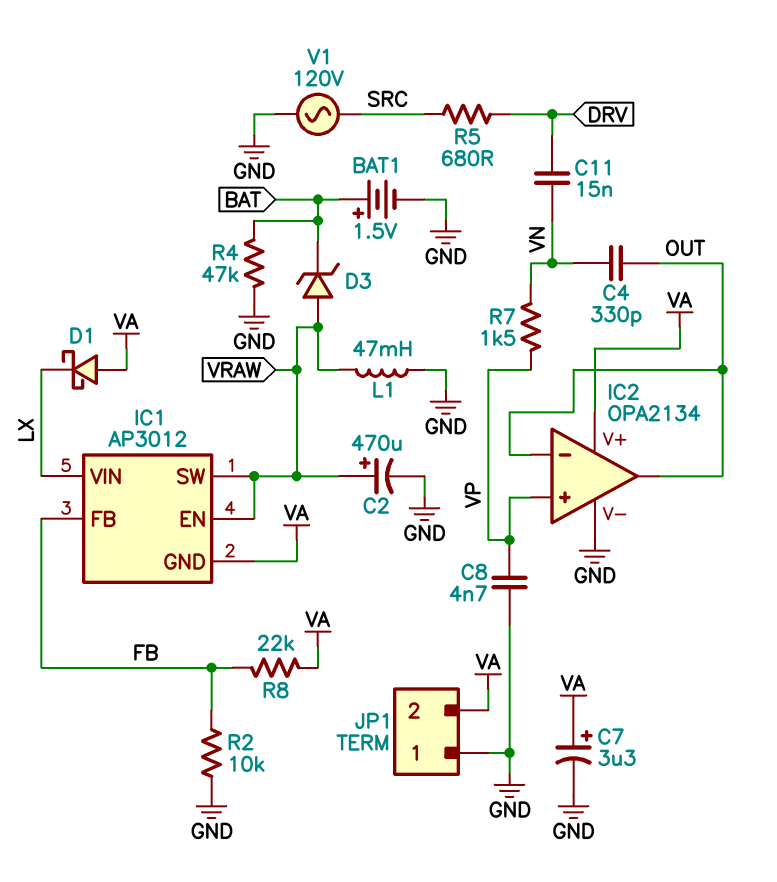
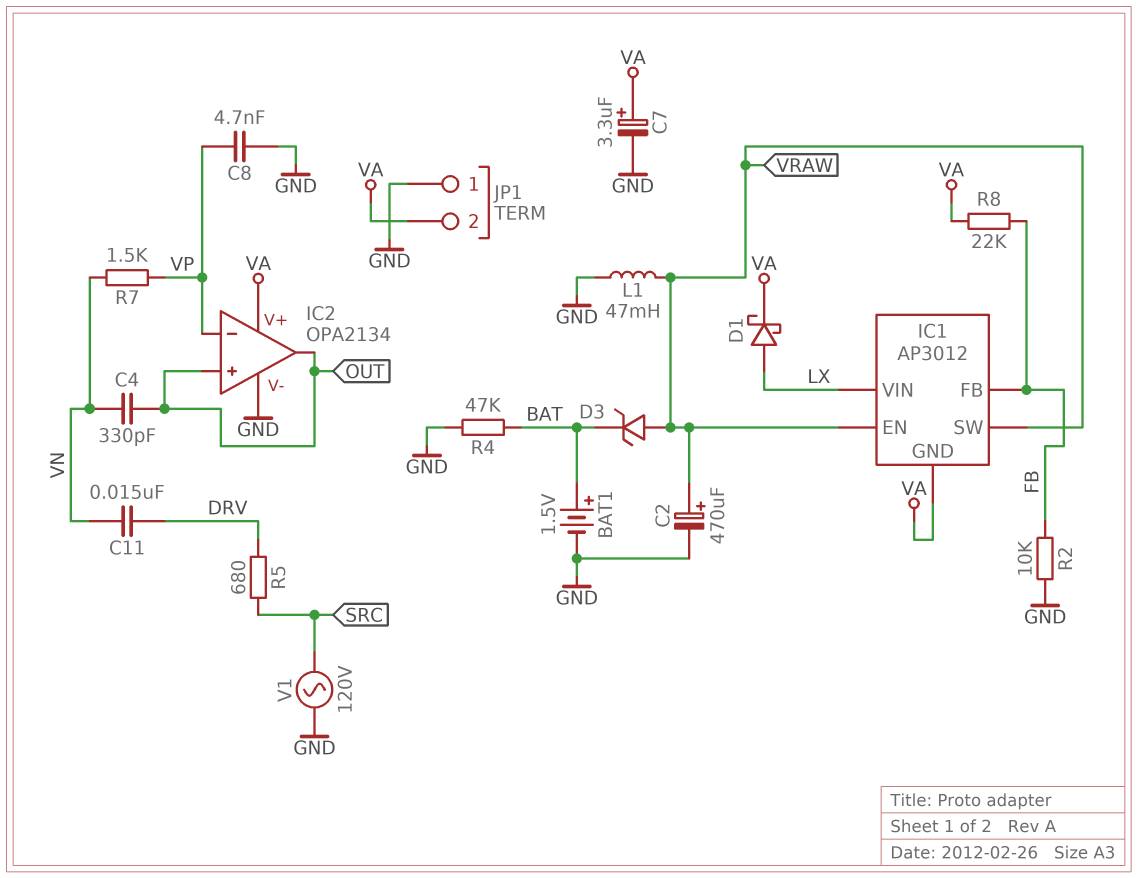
D1: schottky (A VA, K LX) -> schottky (A LX, K VA)
IC2 pin in+: VP -> OUT
IC2 pin in-: OUT -> VP

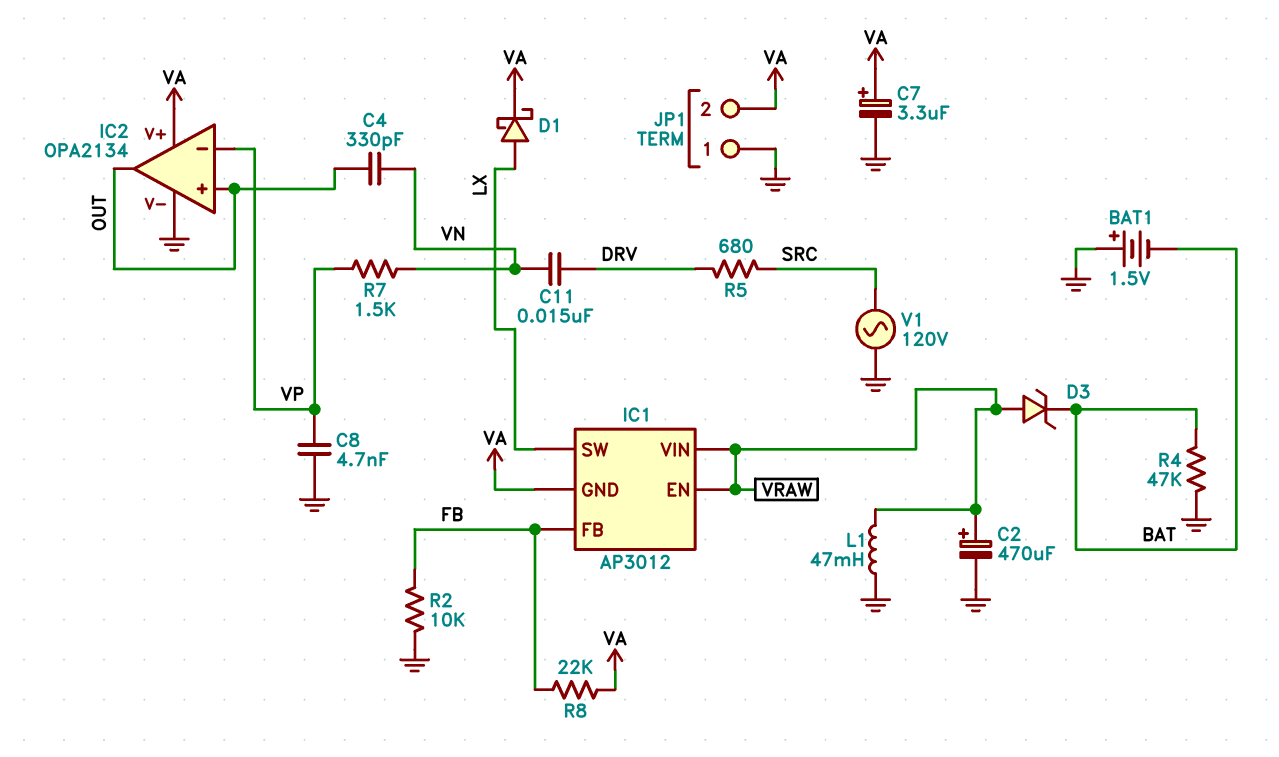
BAT1: 1.5V (plus BAT, minus GND) -> 1.5V (plus GND, minus BAT)
IC1 pin SW: VRAW -> LX
IC1 pin VIN: LX -> VRAW

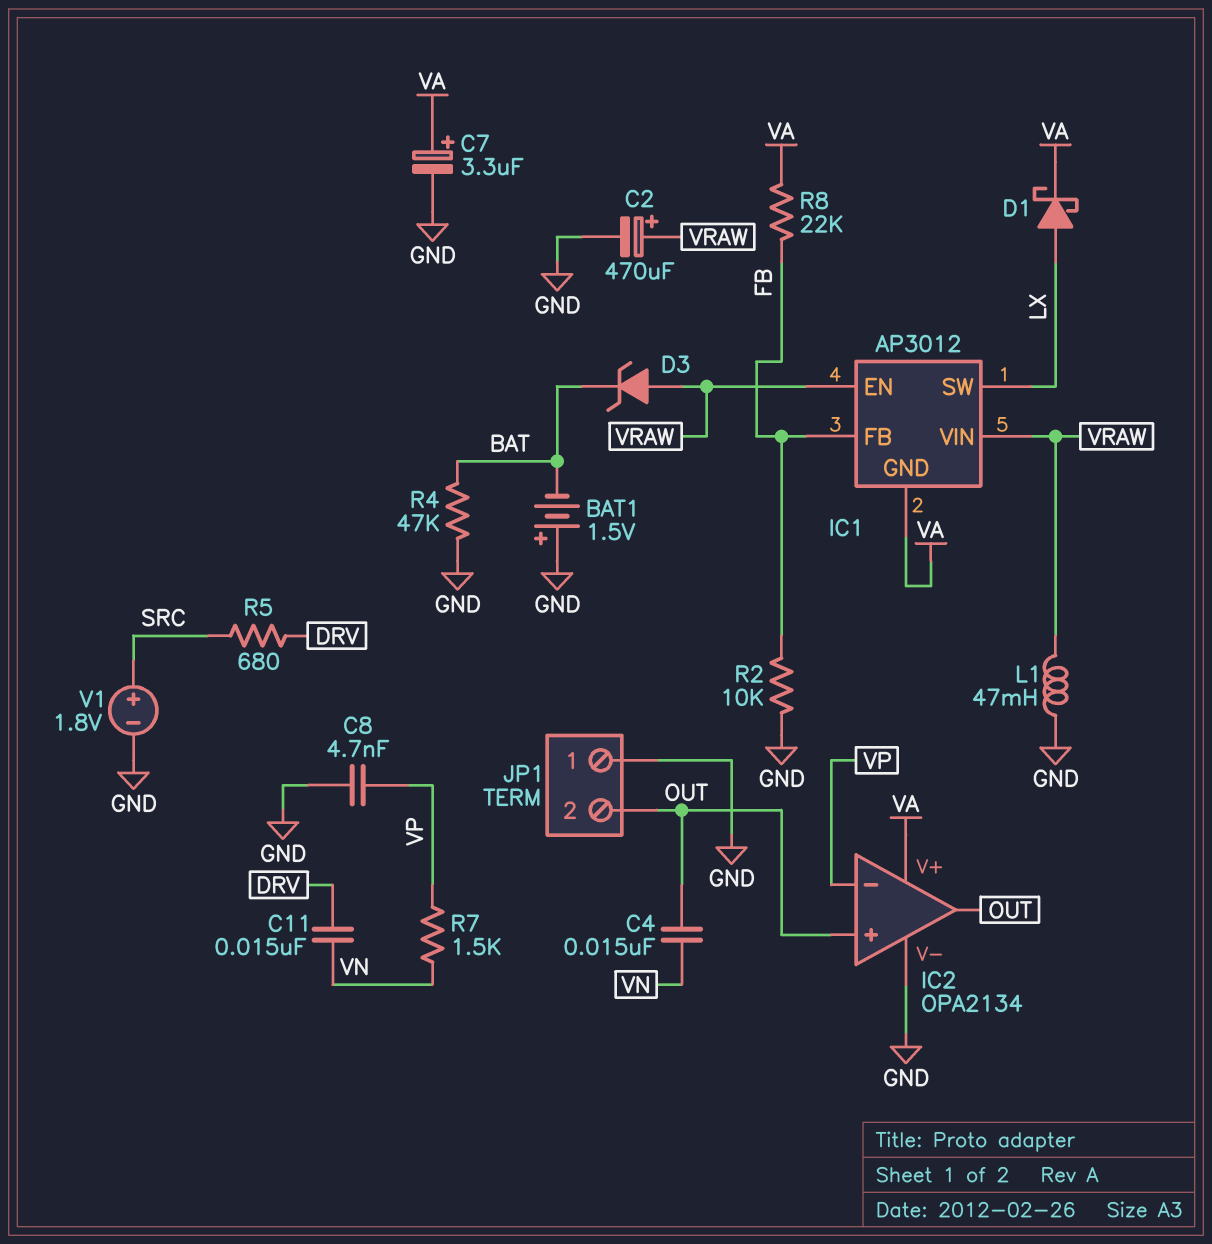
C4: 330pF (OUT, VN) -> 15nF (OUT, VN)
JP1 pin 2: VA -> OUT
V1: AC 120V (GND, SRC) -> 1.8V (plus SRC, minus GND)

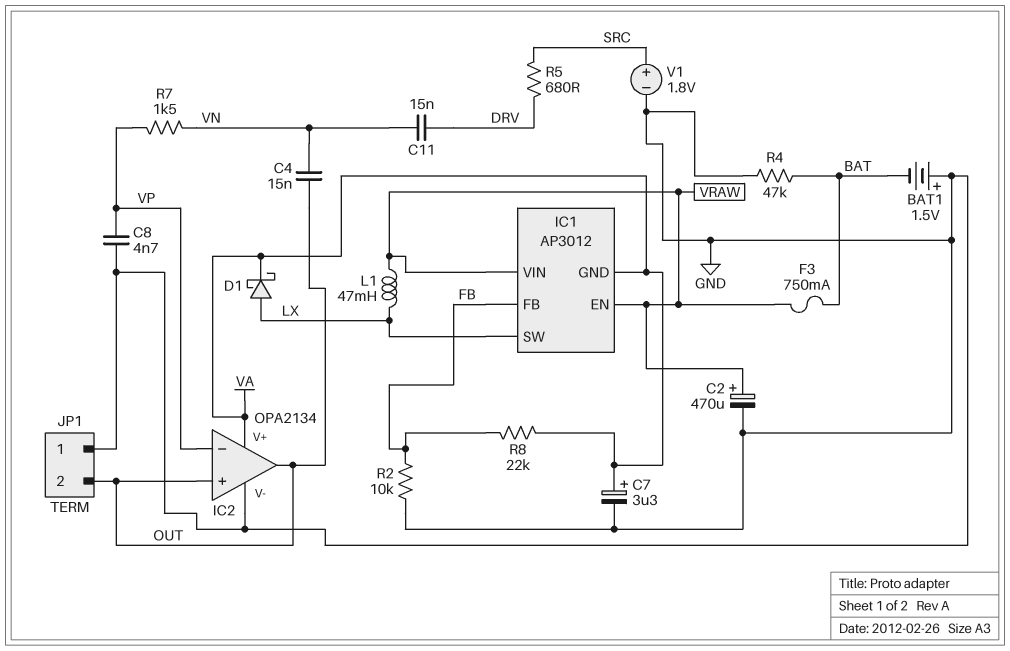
D3: zener (A VRAW, K BAT) -> none
F3: none -> 750mA (BAT, VRAW)
L1: 47mH (GND, VRAW) -> 47mH (LX, VRAW)

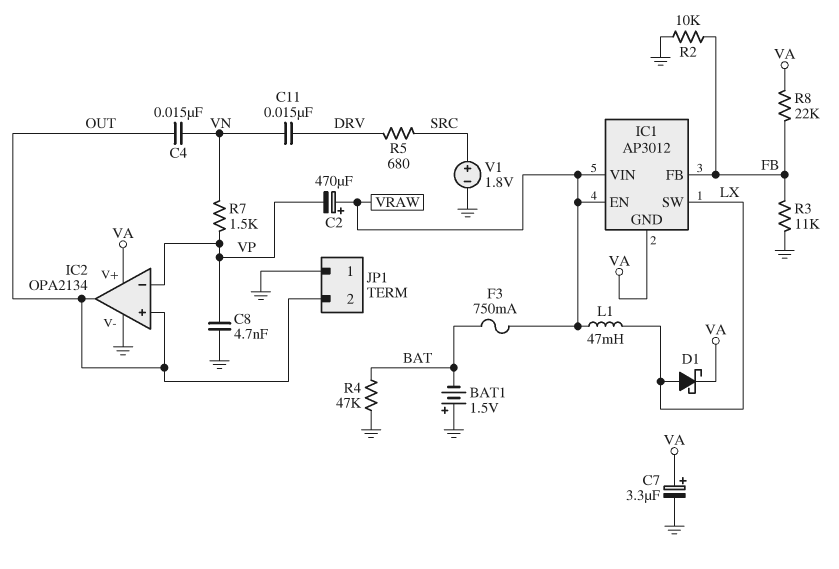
C2: 470uF (plus VRAW, minus GND) -> 470uF (plus VRAW, minus VP)
R3: none -> 11k (FB, GND)

